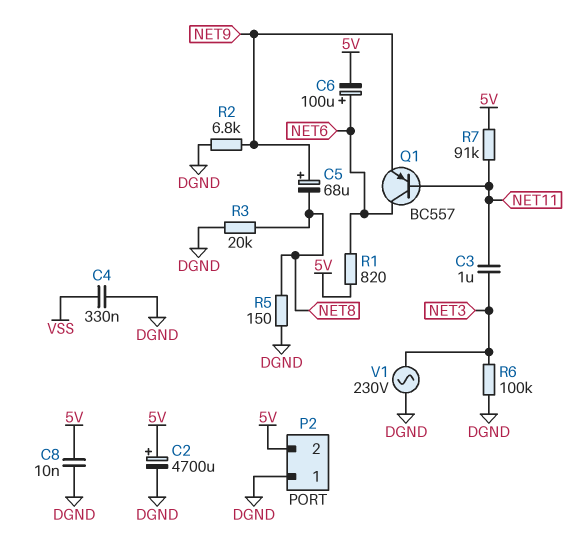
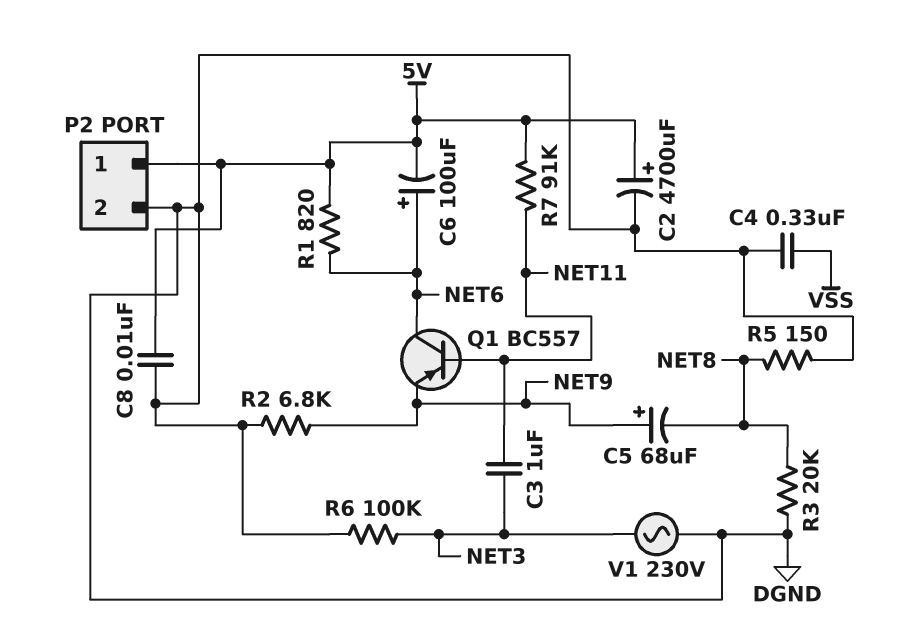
P2 pin 1: DGND -> 5V
P2 pin 2: 5V -> DGND

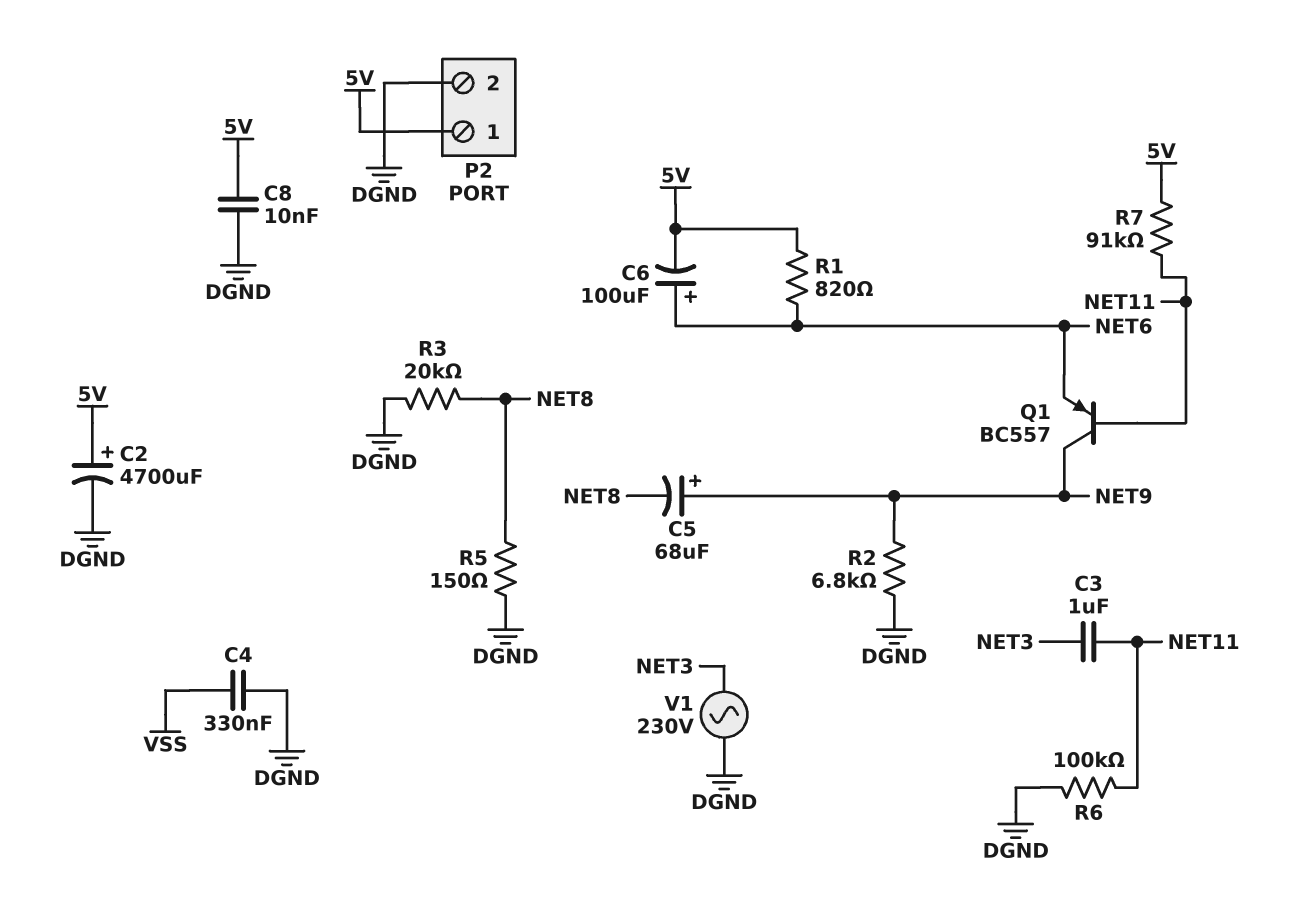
Q1: PNP BC557 (B NET11, C NET6, E NET9) -> PNP BC557 (B NET11, C NET9, E NET6)
R6: 100k (DGND, NET3) -> 100k (DGND, NET11)

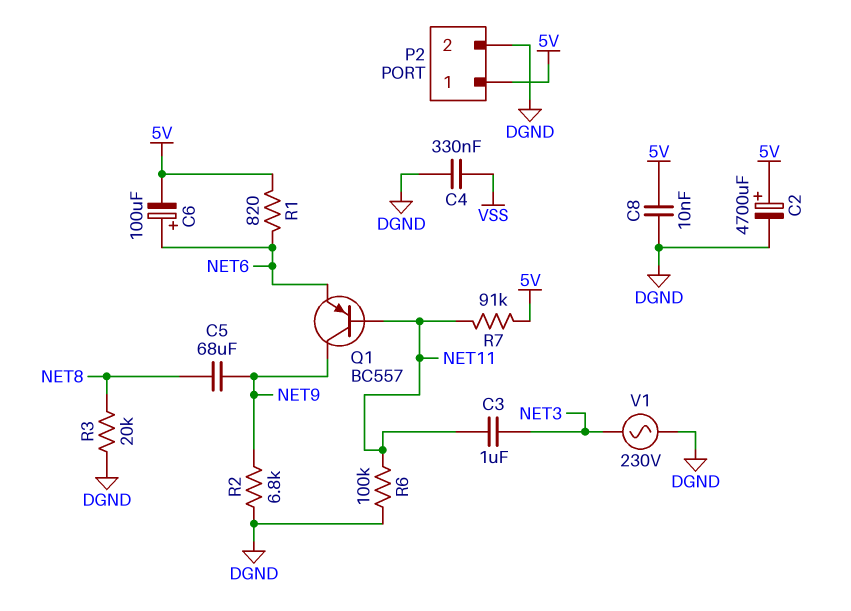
C5: 68uF (plus NET9, minus NET8) -> 68uF (NET8, NET9)
R5: 150 (DGND, NET8) -> none

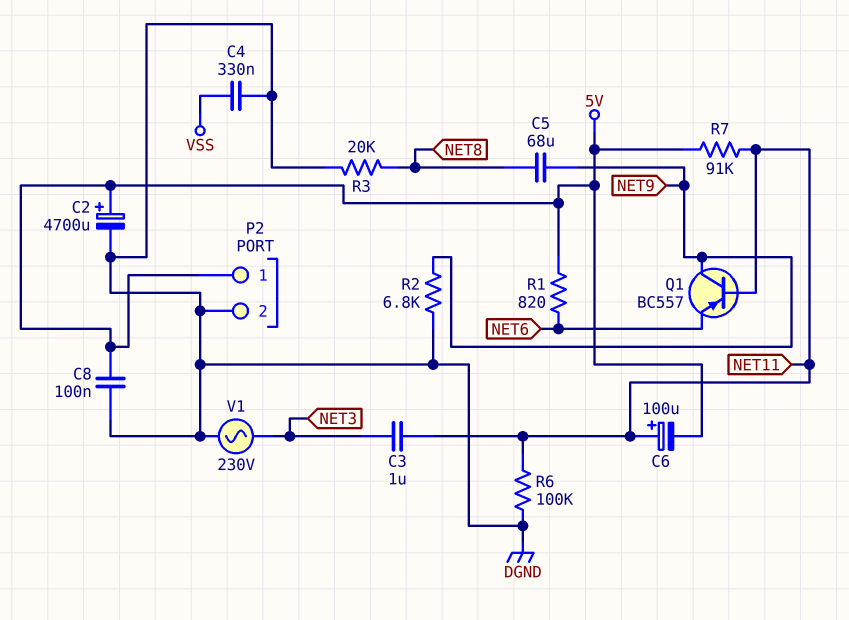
C6: 100uF (plus NET6, minus 5V) -> 100uF (plus NET11, minus 5V)
C8: 10nF (5V, DGND) -> 100nF (5V, DGND)

